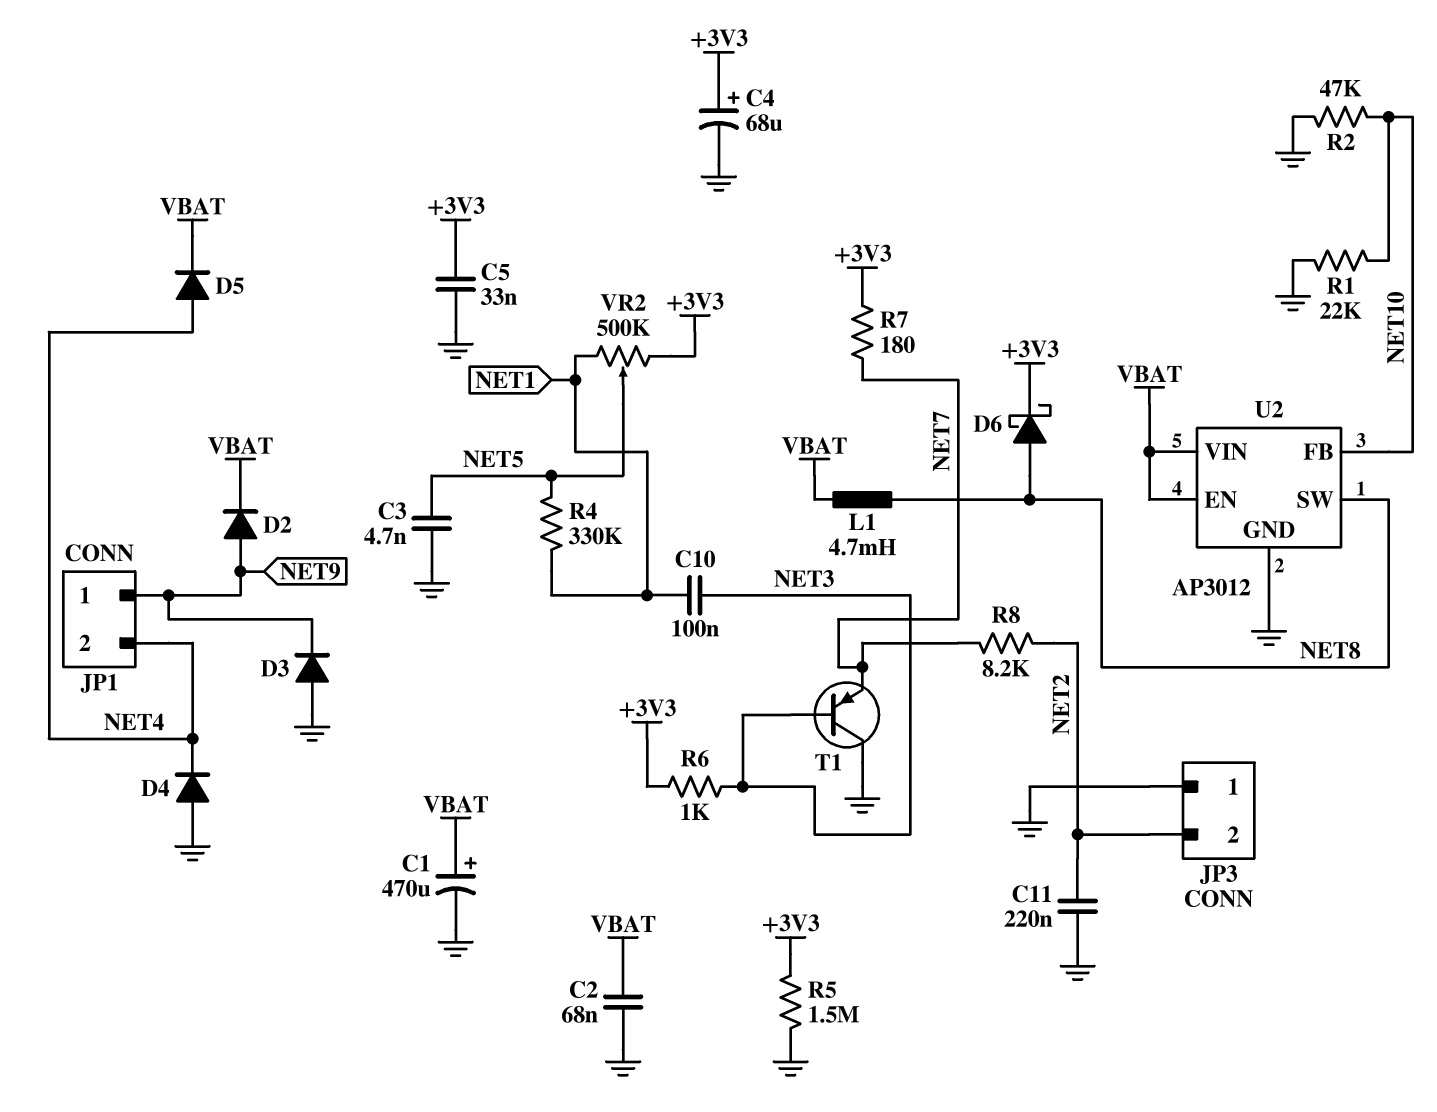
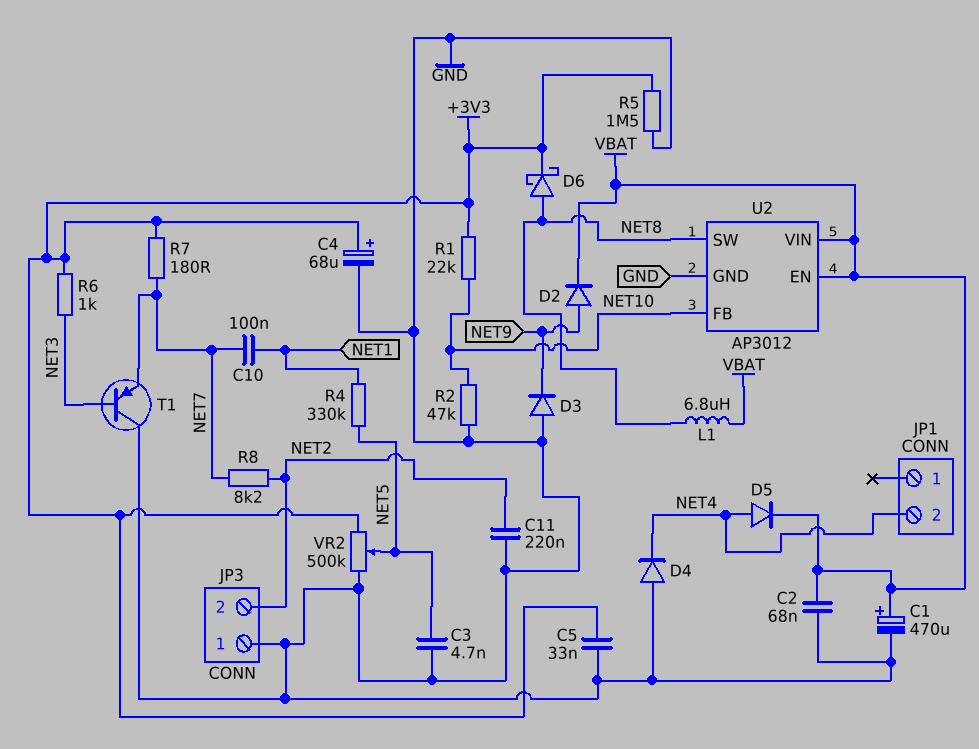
C10: 100nF (NET1, NET3) -> 100nF (NET1, NET7)
JP1 pin 1: NET9 -> none
L1: 4.7mH (NET8, VBAT) -> 6.8uH (NET8, VBAT)
R1: 22k (GND, NET10) -> 22k (+3V3, NET10)
VR2: 500k (+3V3, NET1, wiper NET5) -> 500k (+3V3, GND, wiper NET5)

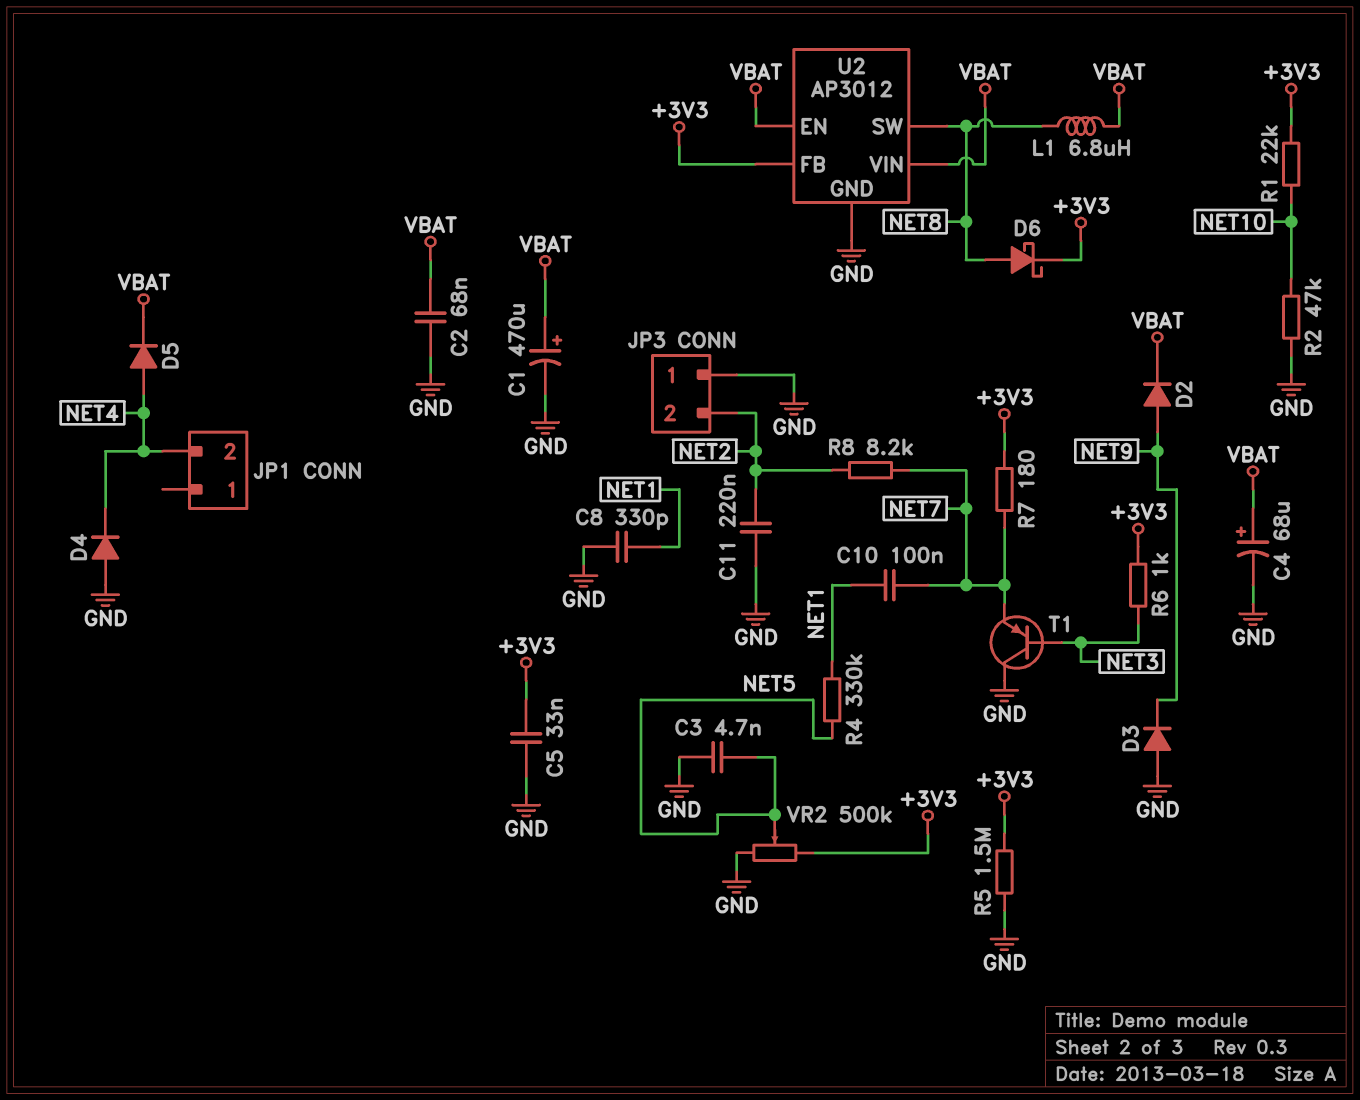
C4: 68uF (plus +3V3, minus GND) -> 68uF (plus VBAT, minus GND)
C8: none -> 330pF (GND, NET1)
U2 pin FB: NET10 -> +3V3

